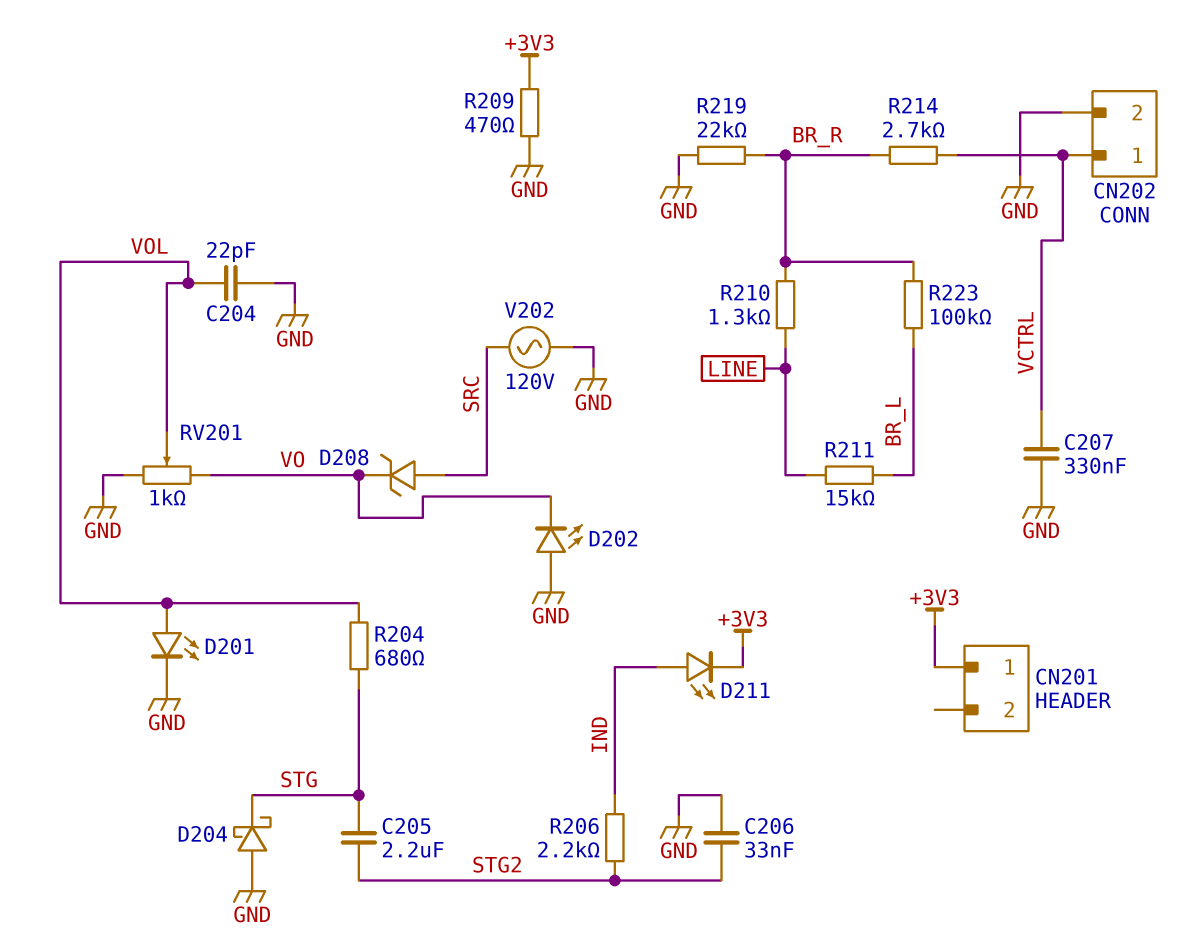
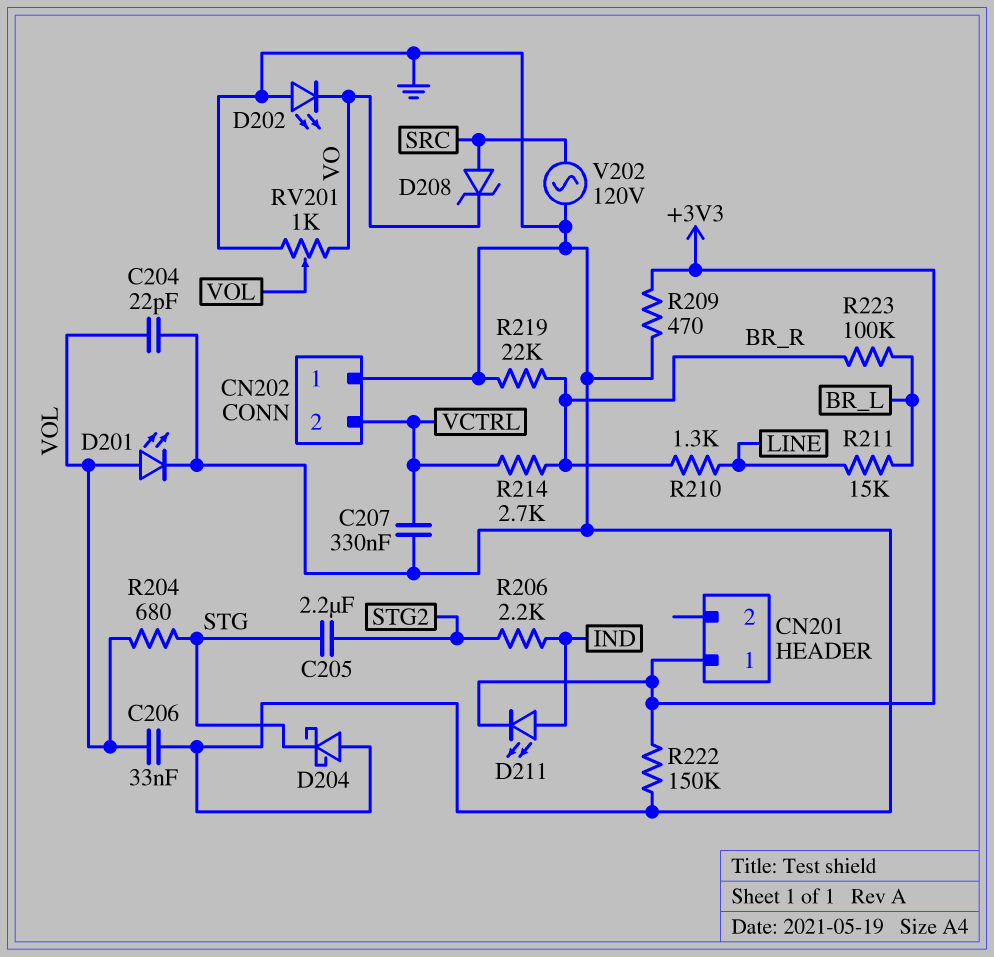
C206: 33nF (GND, STG2) -> 33nF (GND, VOL)
CN202 pin 1: VCTRL -> GND
CN202 pin 2: GND -> VCTRL
R222: none -> 150k (+3V3, GND)

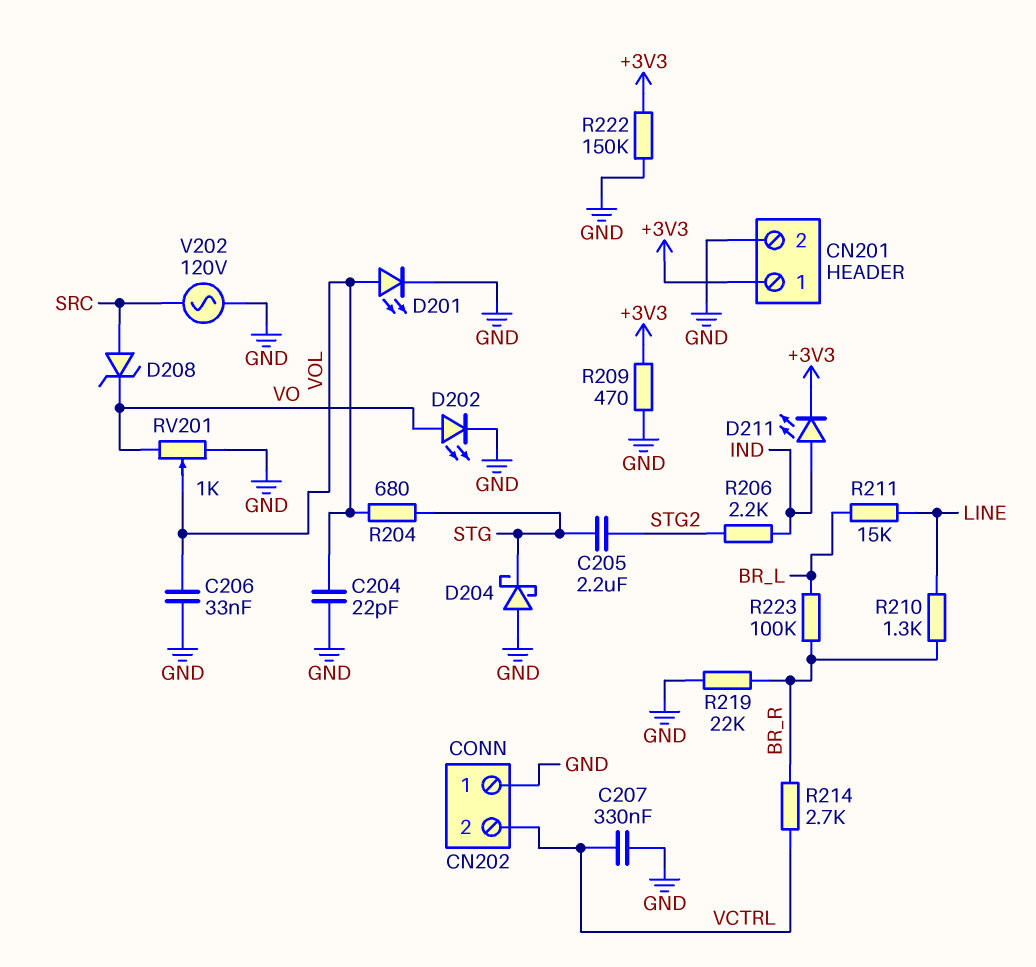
CN201 pin 2: none -> GND
D202: LED (A GND, K VO) -> LED (A VO, K GND)

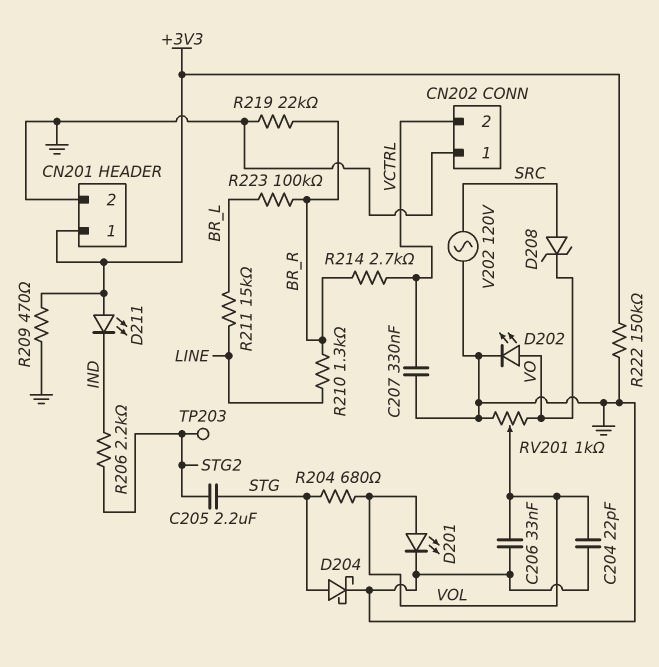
D204: schottky (A GND, K STG) -> schottky (A STG, K GND)
D211: LED (A IND, K +3V3) -> LED (A +3V3, K IND)
TP203: none -> test point (STG2)

